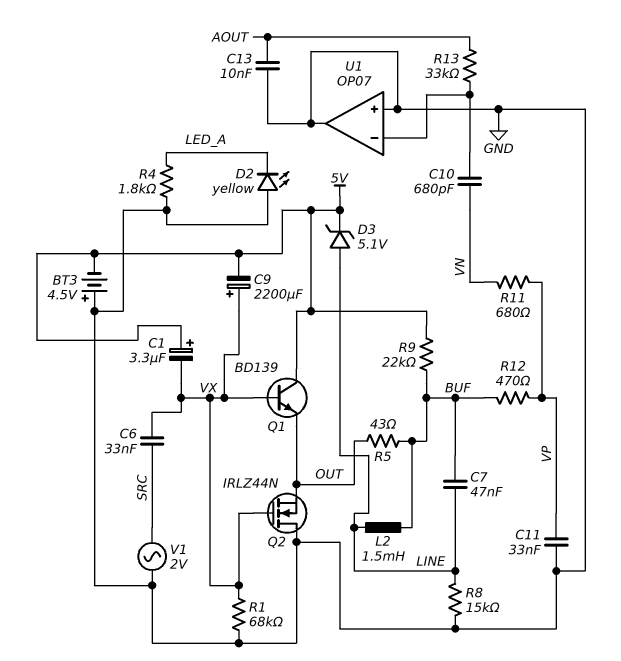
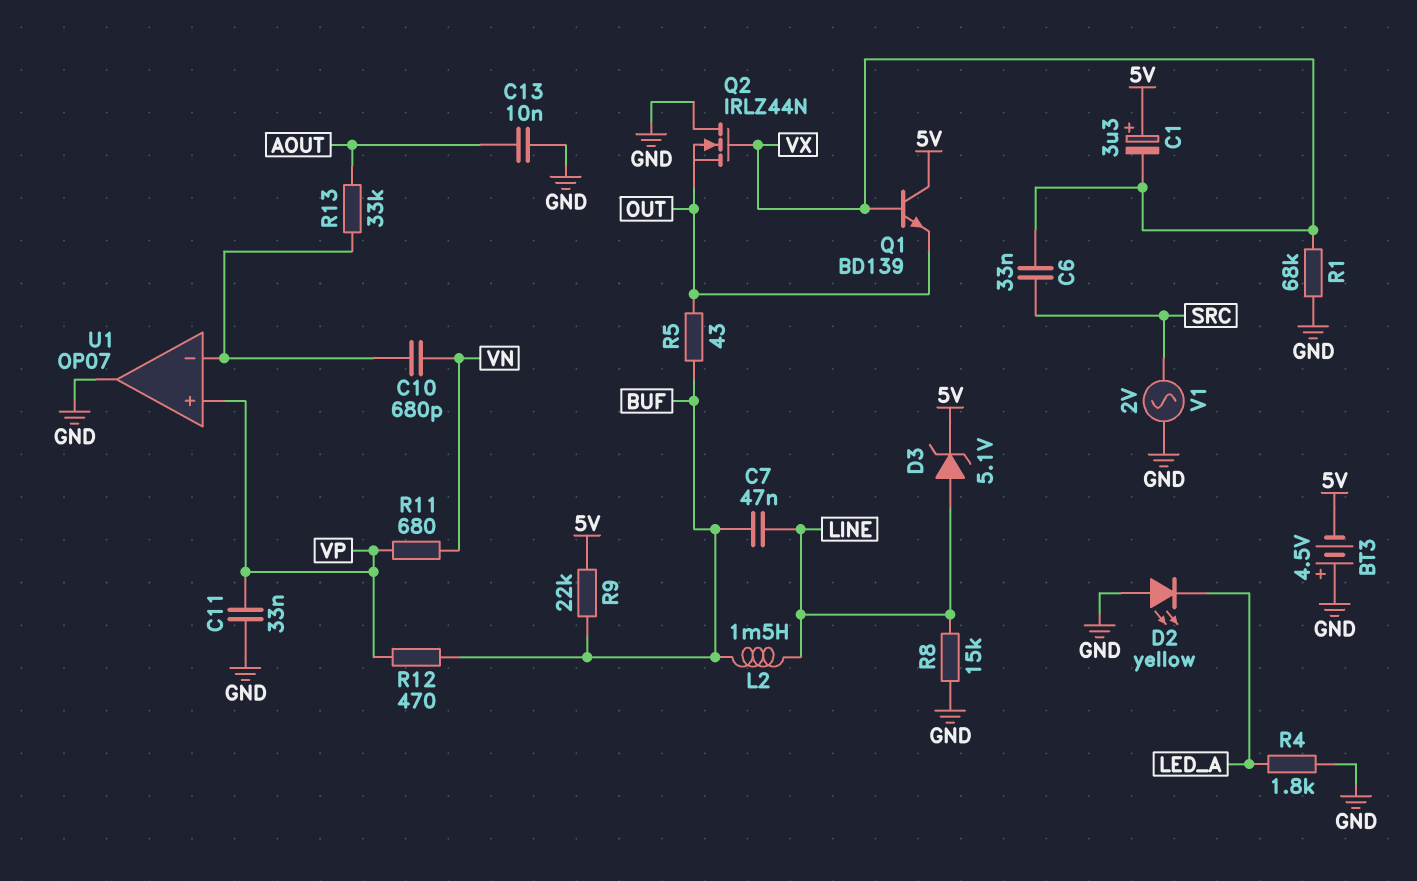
C9: 2200uF (plus VX, minus 5V) -> none
U1 pin in+: GND -> VP

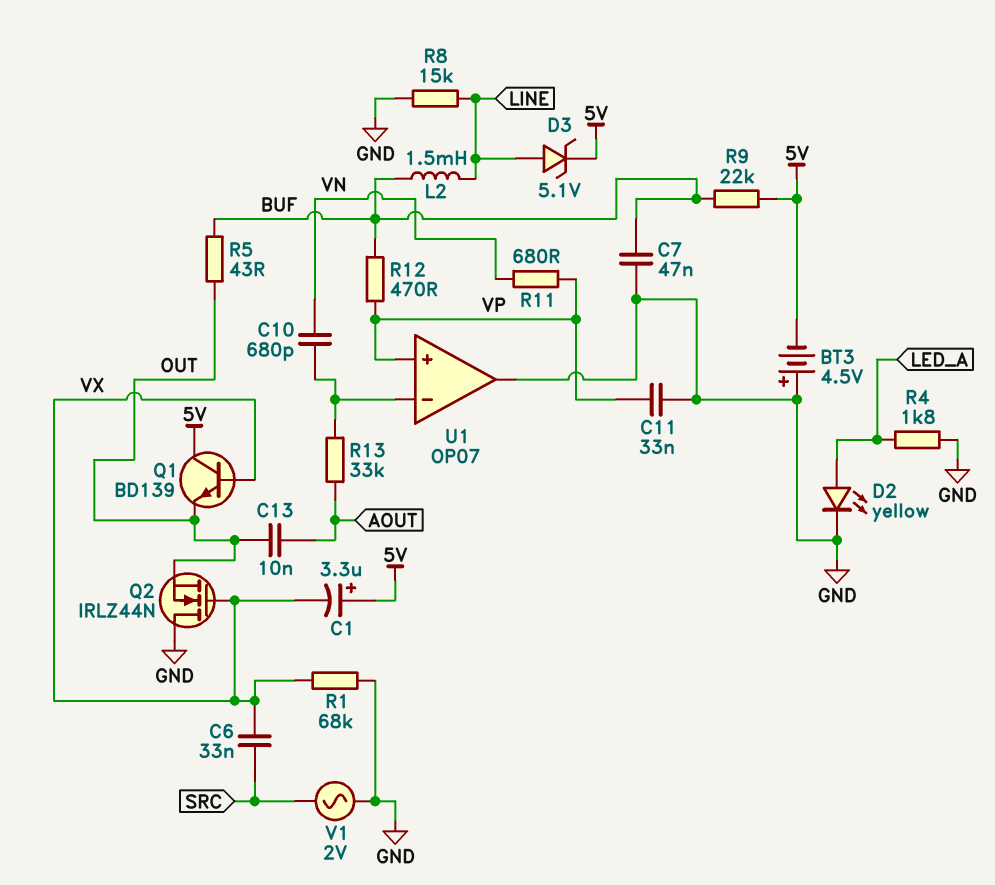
C7: 47nF (BUF, LINE) -> 47nF (BUF, GND)
C13: 10nF (AOUT, GND) -> 10nF (AOUT, OUT)
D2: LED yellow (A GND, K LED_A) -> LED yellow (A LED_A, K GND)

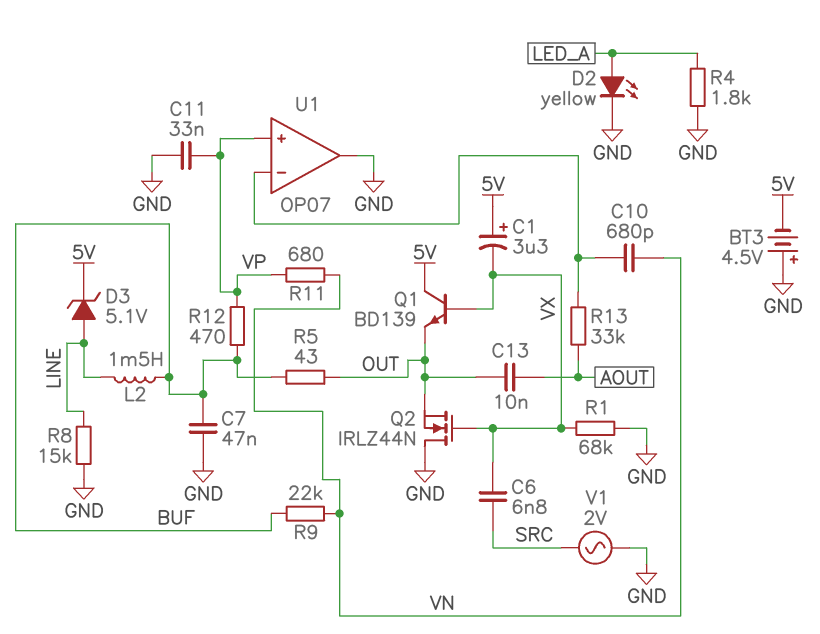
C6: 33nF (SRC, VX) -> 6.8nF (SRC, VX)
R9: 22k (5V, BUF) -> 22k (BUF, VN)

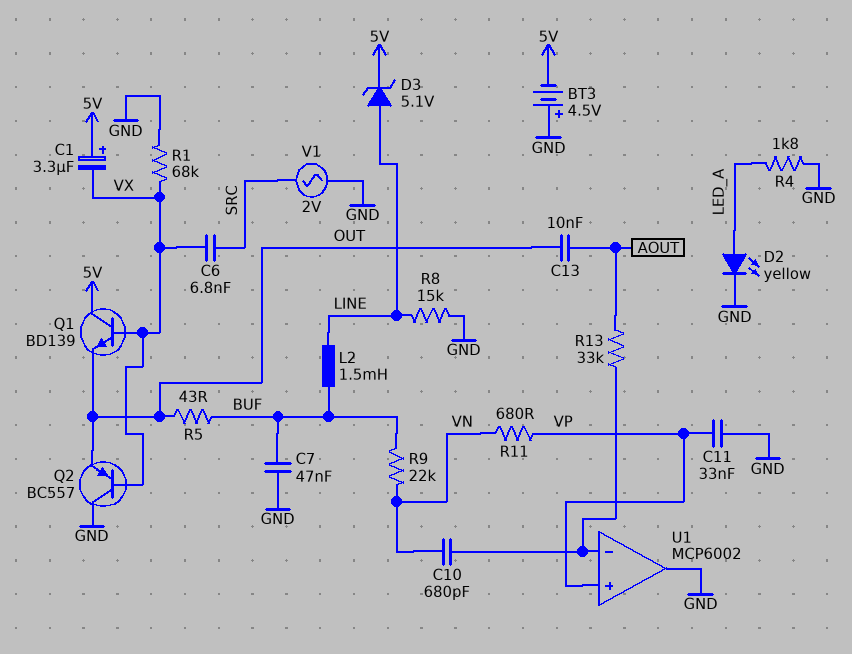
Q2: NMOS IRLZ44N (G VX, D GND, S OUT) -> PNP BC557 (B VX, C GND, E OUT)
R12: 470 (BUF, VP) -> none
U1: OP07 -> MCP6002

